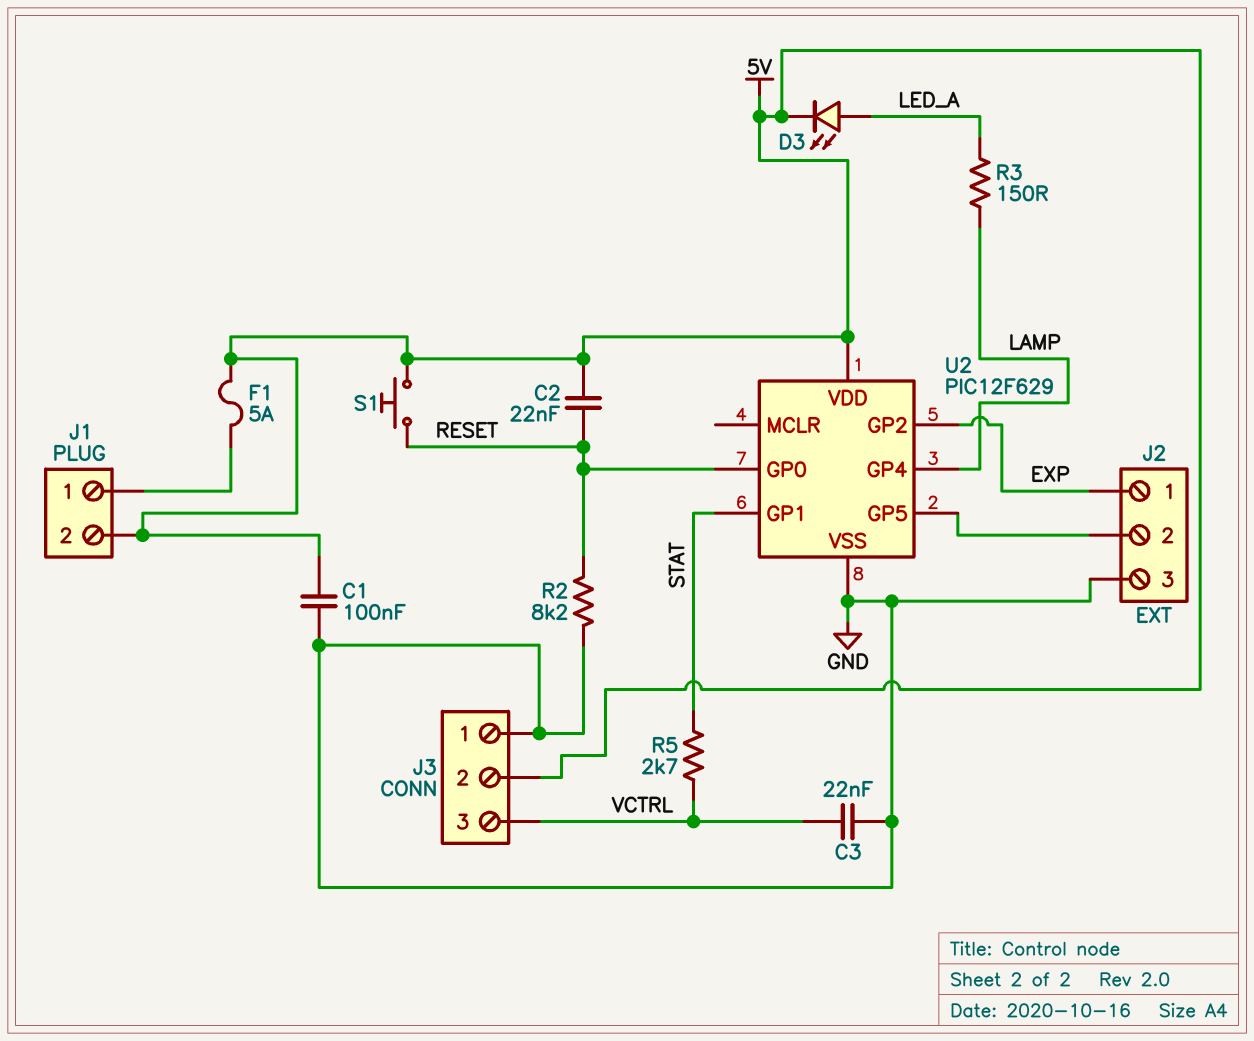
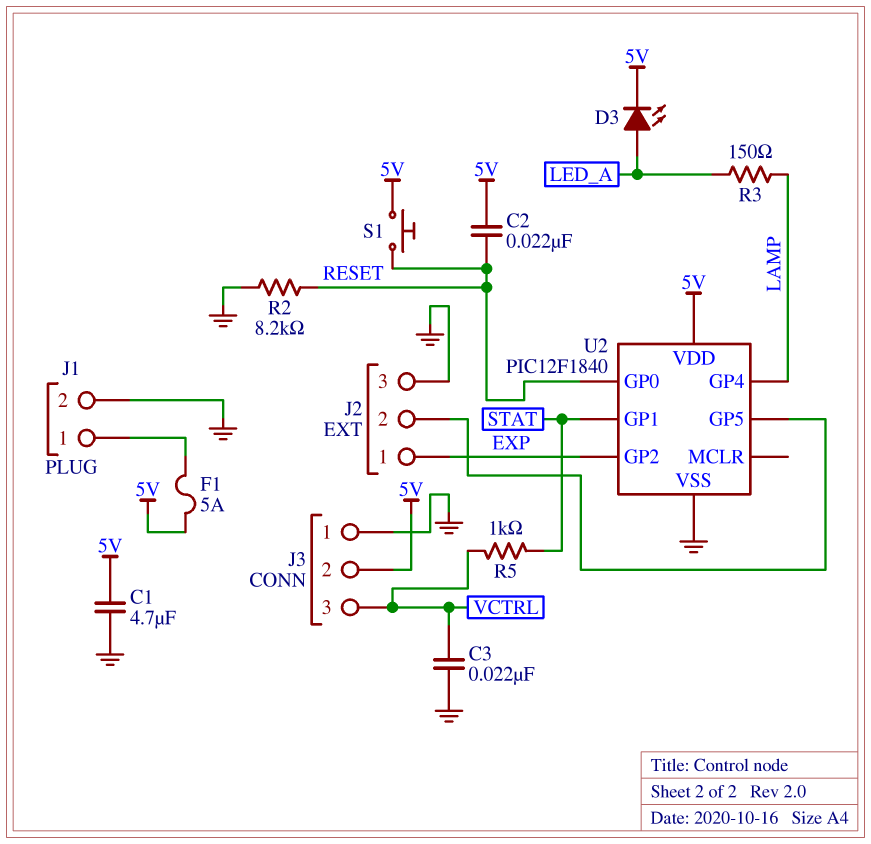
C1: 100nF (5V, GND) -> 4.7uF (5V, GND)
J1 pin 2: 5V -> GND
R5: 2.7k (STAT, VCTRL) -> 1k (STAT, VCTRL)
U2: PIC12F629 -> PIC12F1840

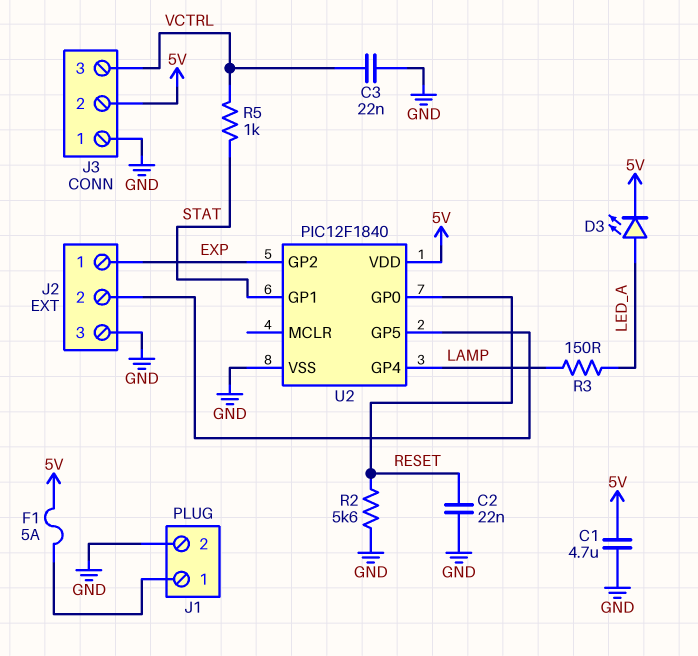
C2: 22nF (5V, RESET) -> 22nF (GND, RESET)
R2: 8.2k (GND, RESET) -> 5.6k (GND, RESET)
S1: button (5V, RESET) -> none

